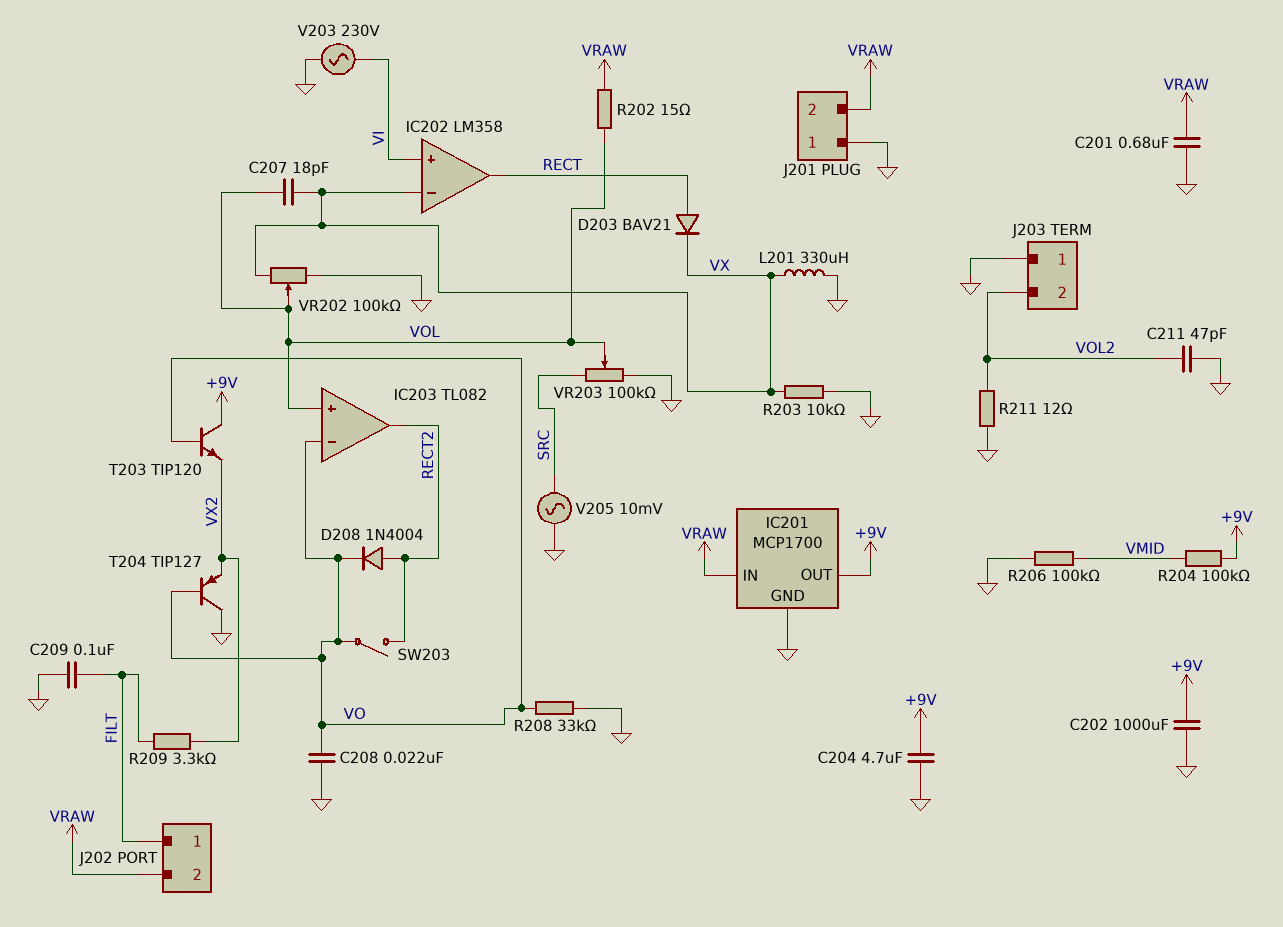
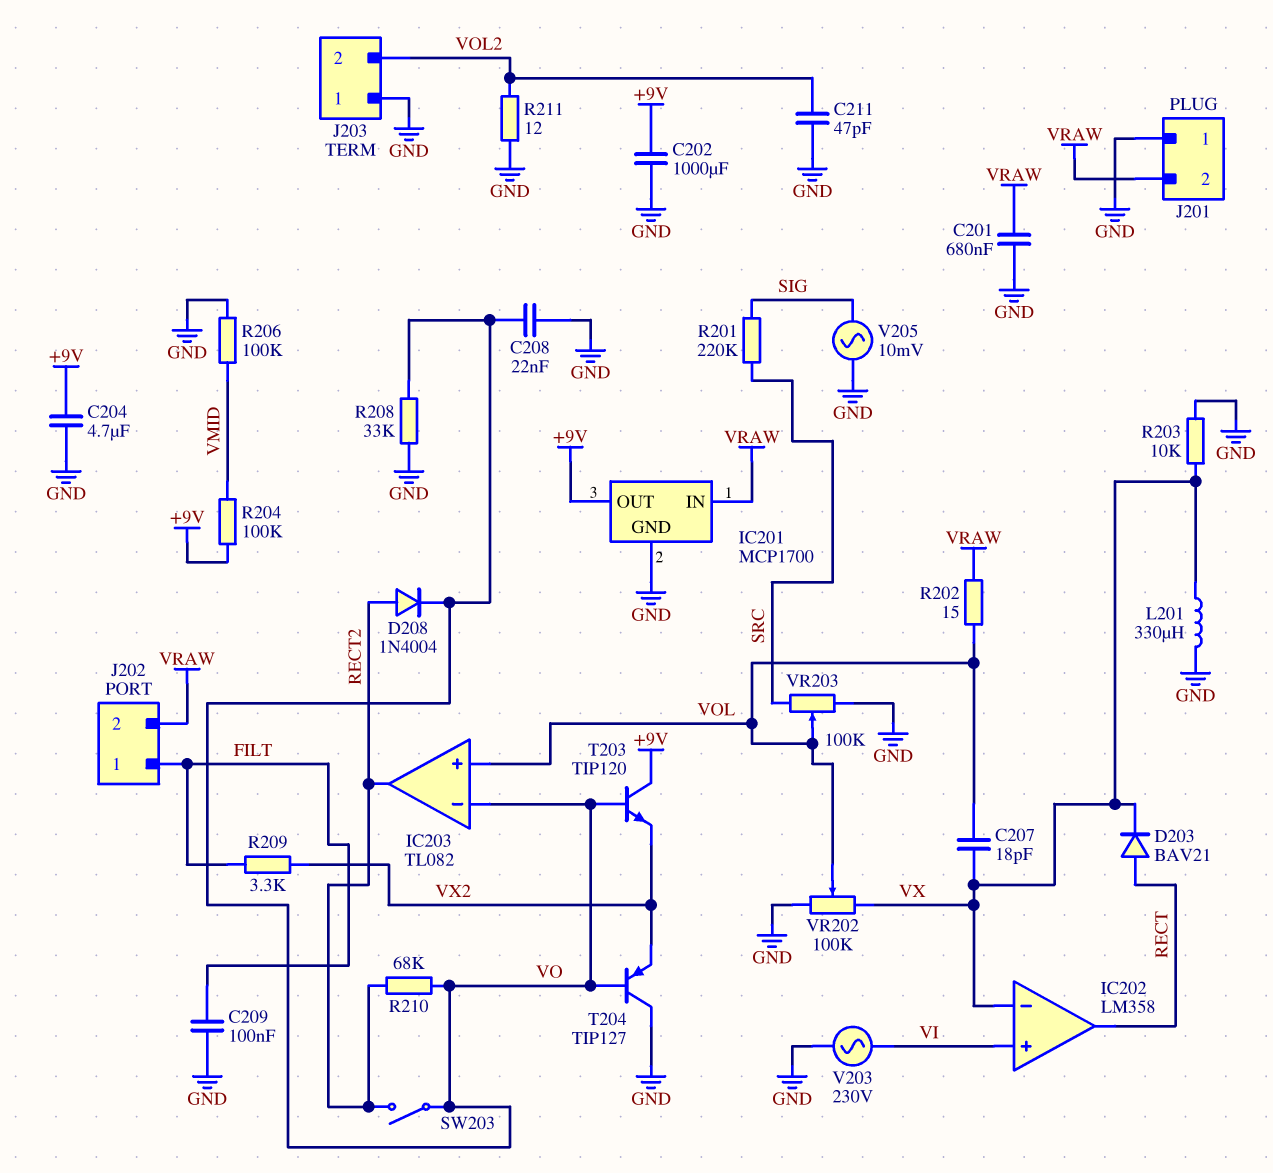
R201: none -> 220k (SIG, SRC)
R210: none -> 68k (RECT2, VO)
V205: AC 10mV (GND, SRC) -> AC 10mV (GND, SIG)

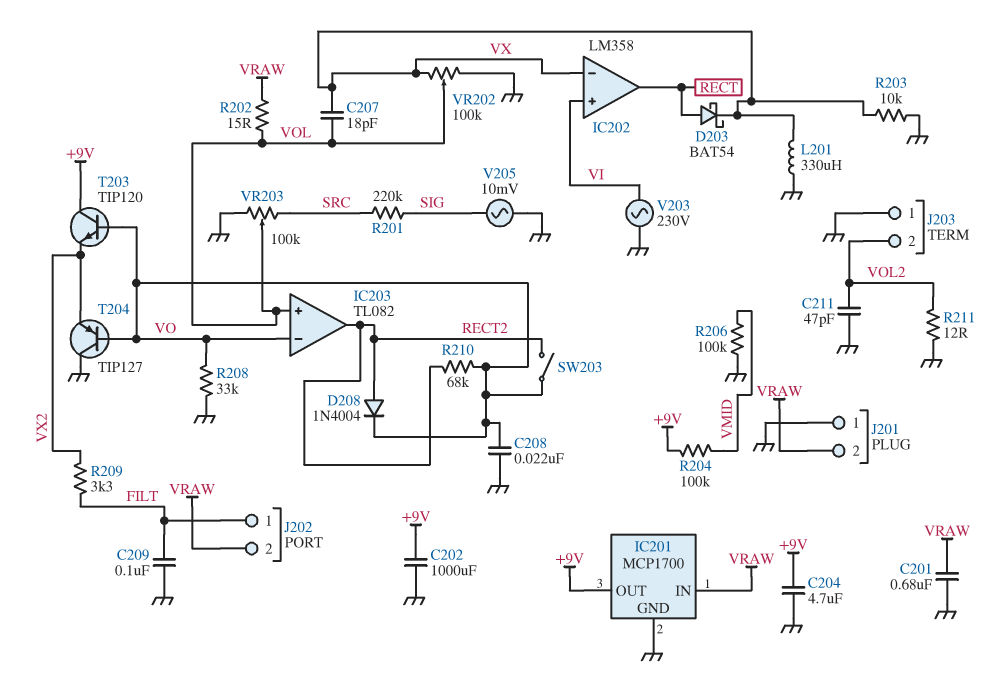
D203: diode BAV21 (A RECT, K VX) -> schottky BAT54 (A RECT, K VX)

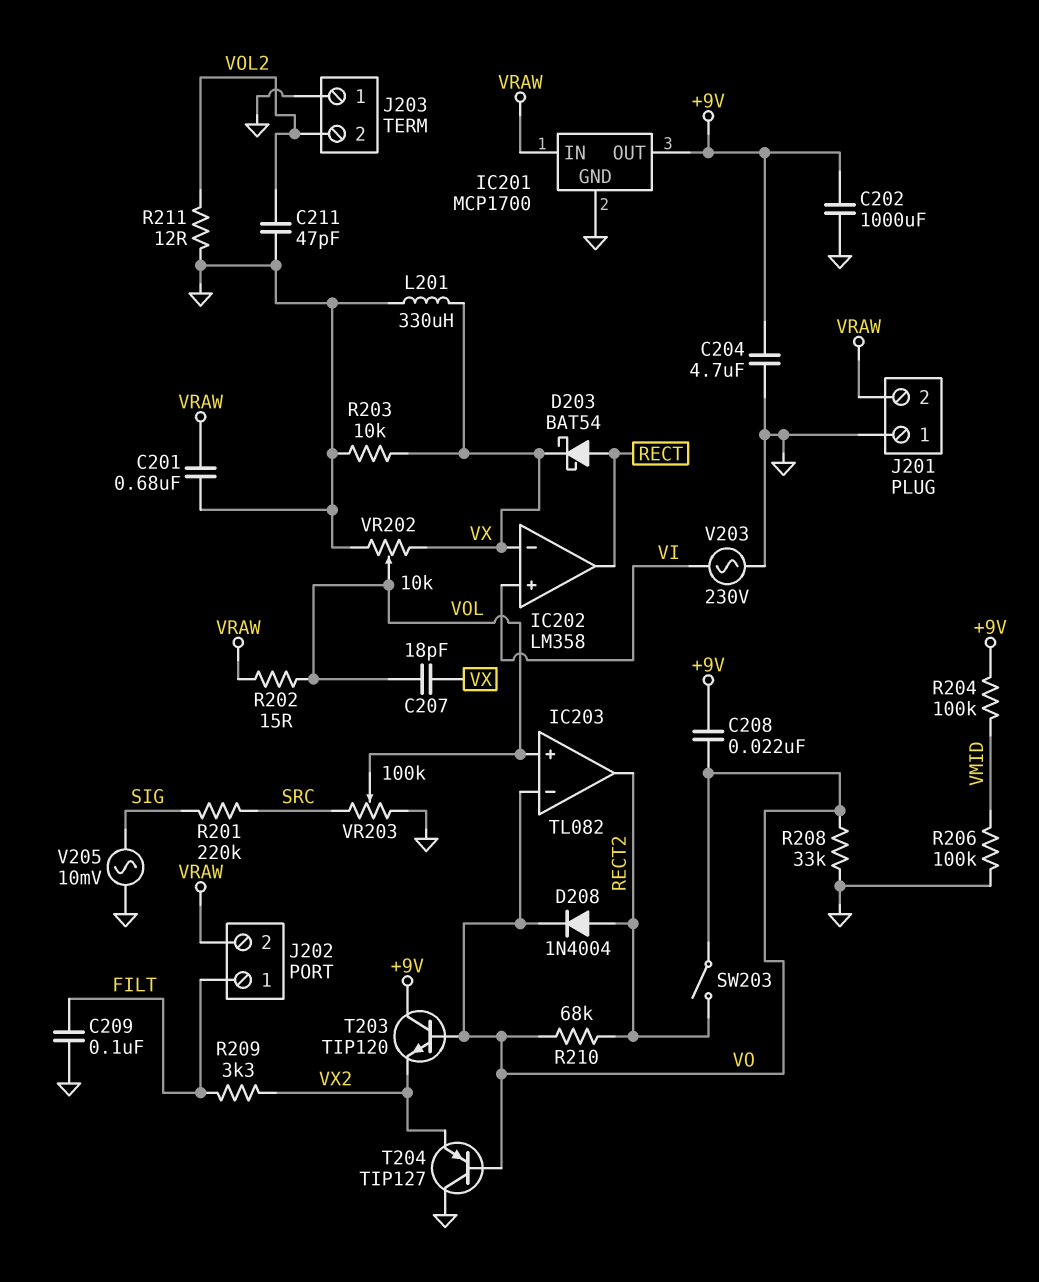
C208: 22nF (GND, VO) -> 22nF (+9V, VO)
VR202: 100k (GND, VX, wiper VOL) -> 10k (GND, VX, wiper VOL)

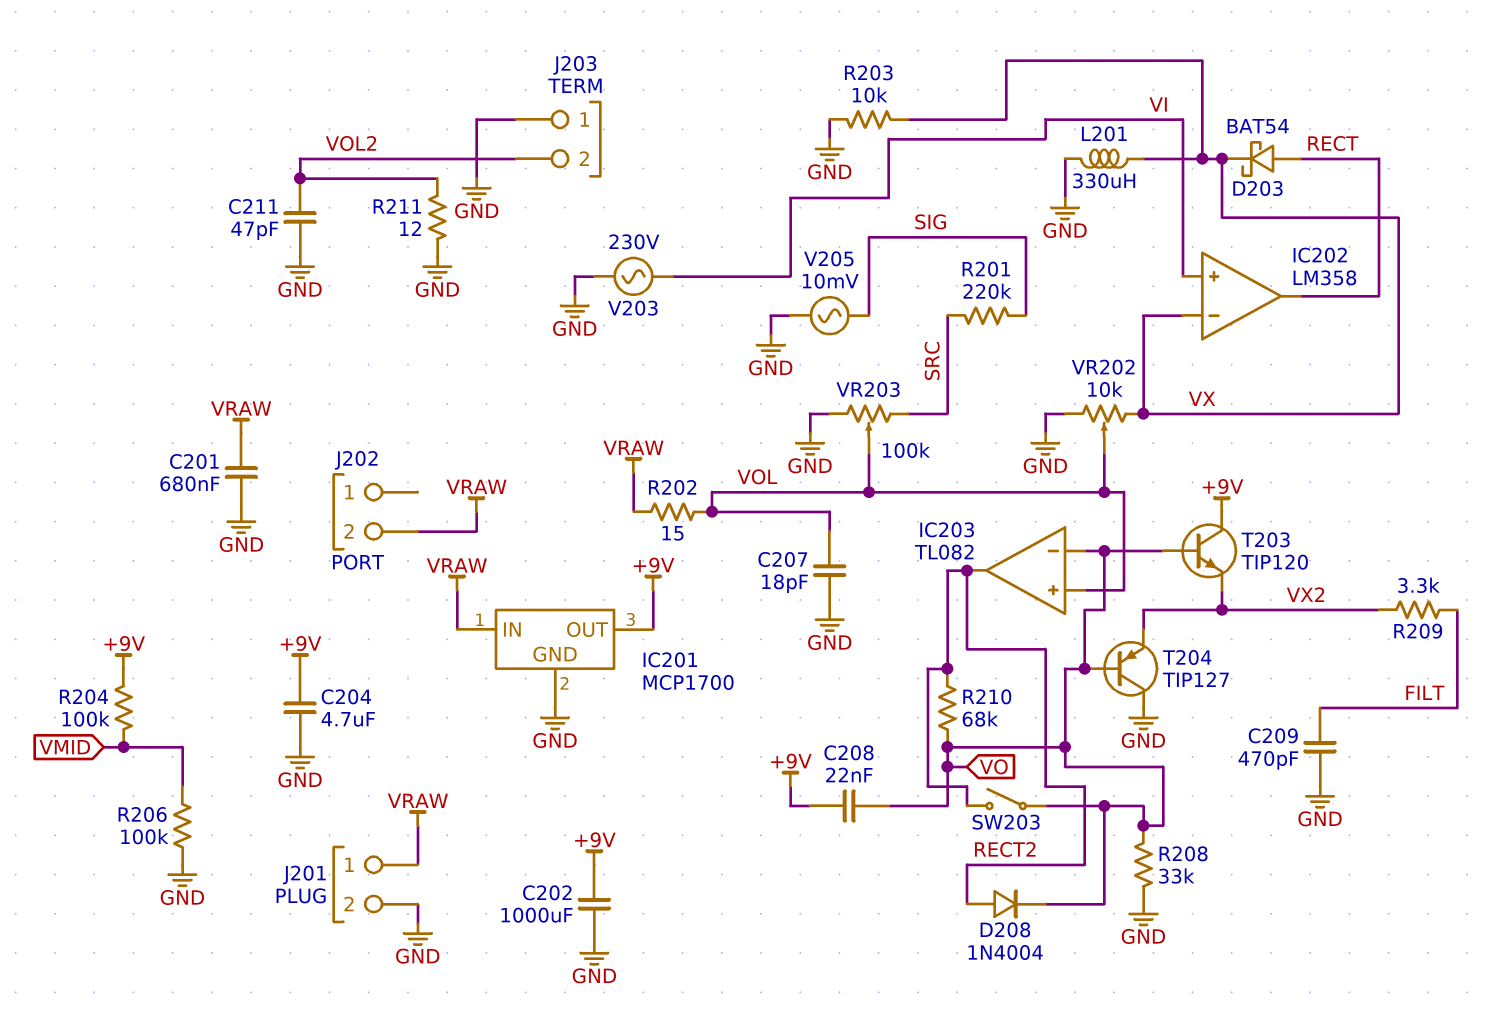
C207: 18pF (VOL, VX) -> 18pF (GND, VOL)
C209: 100nF (FILT, GND) -> 470pF (FILT, GND)
J201 pin 1: GND -> VRAW
J201 pin 2: VRAW -> GND
J202 pin 1: FILT -> none

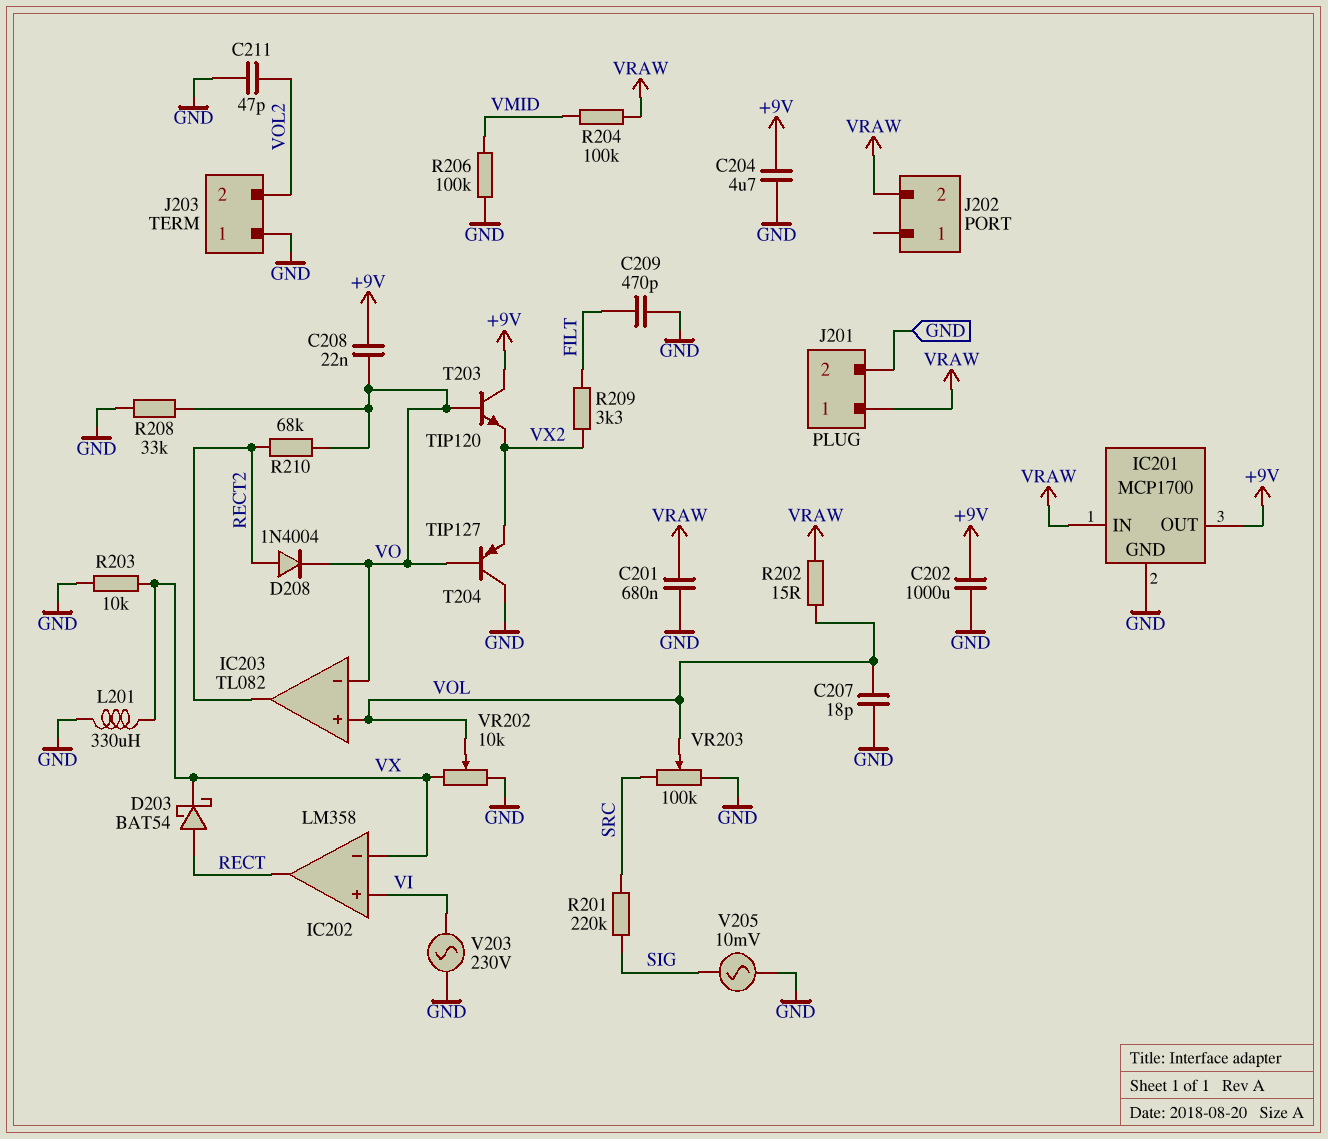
R204: 100k (+9V, VMID) -> 100k (VMID, VRAW)
R211: 12 (GND, VOL2) -> none
SW203: switch (RECT2, VO) -> none

